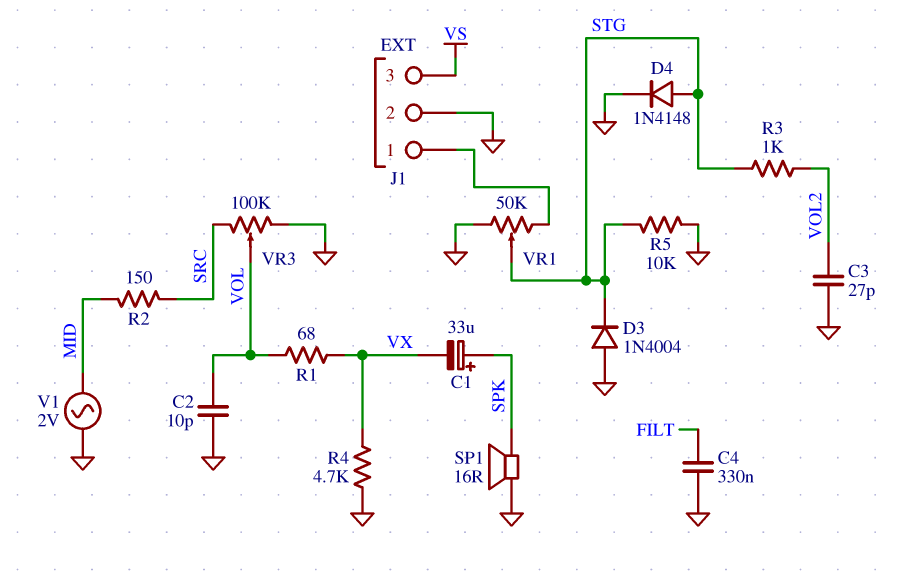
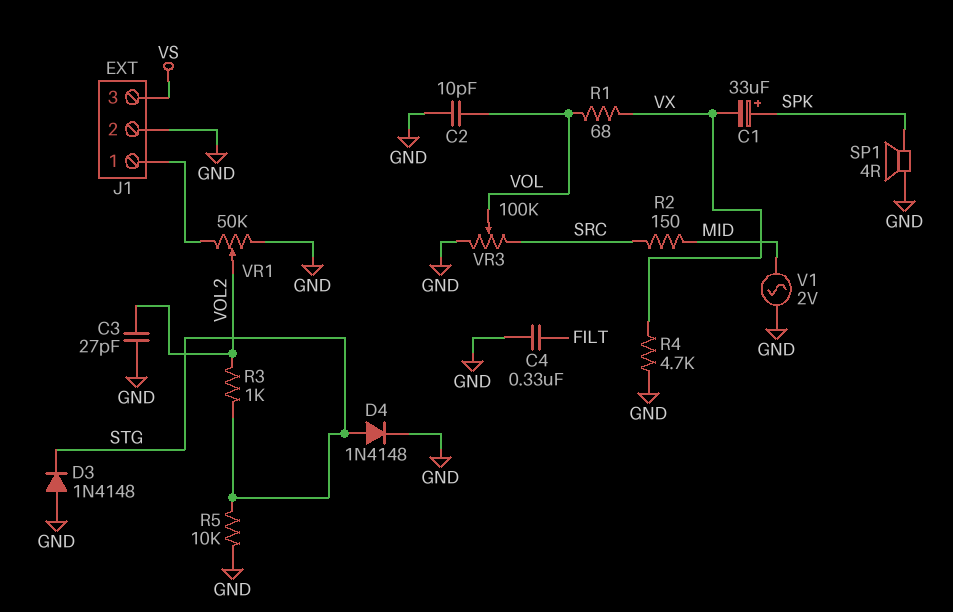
D3: diode 1N4004 (A GND, K STG) -> diode 1N4148 (A GND, K STG)
SP1: speaker 16R (GND, SPK) -> speaker 4R (GND, SPK)
VR1: 50k (GND, J1/1, wiper STG) -> 50k (GND, J1/1, wiper VOL2)

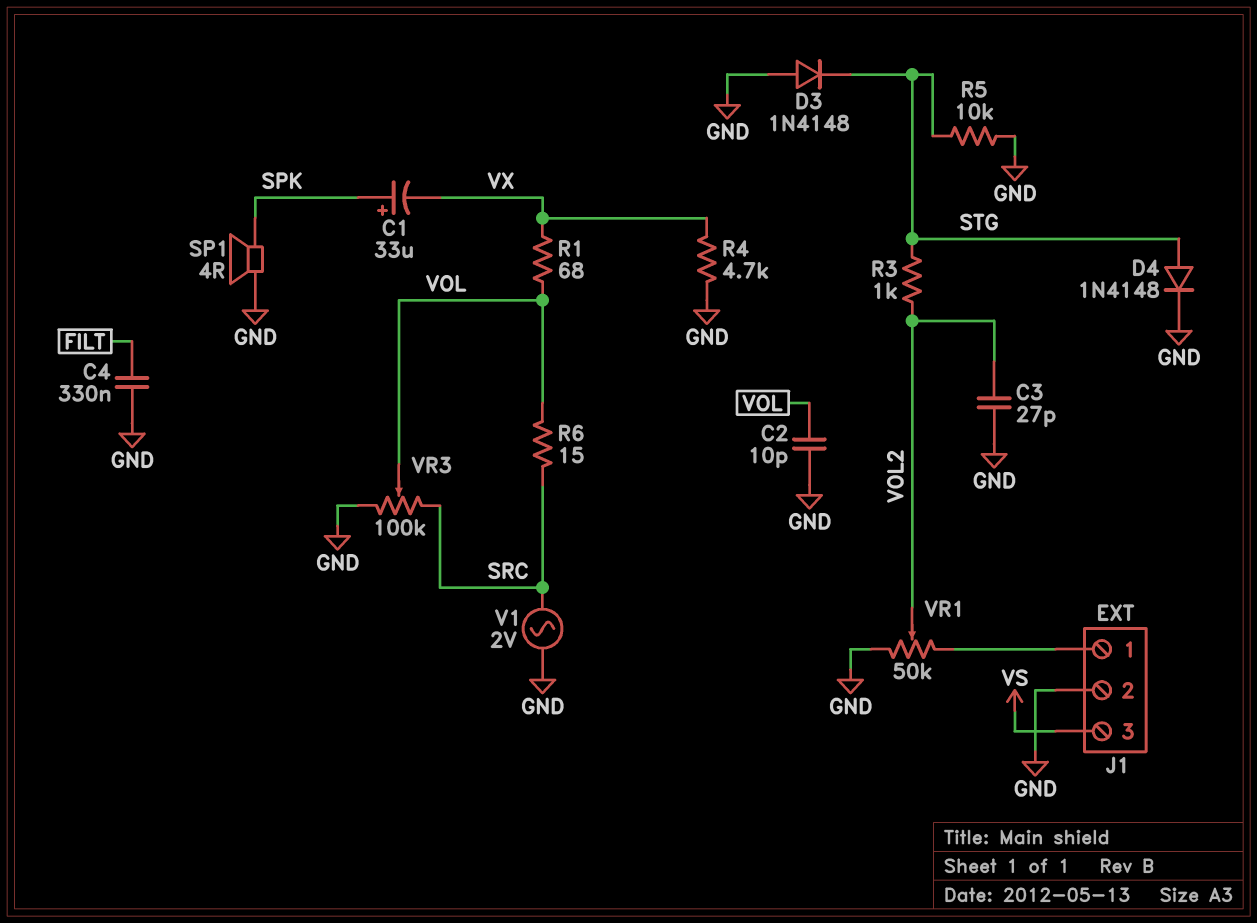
R2: 150 (MID, SRC) -> none
R6: none -> 15 (SRC, VOL)
V1: AC 2V (GND, MID) -> AC 2V (GND, SRC)

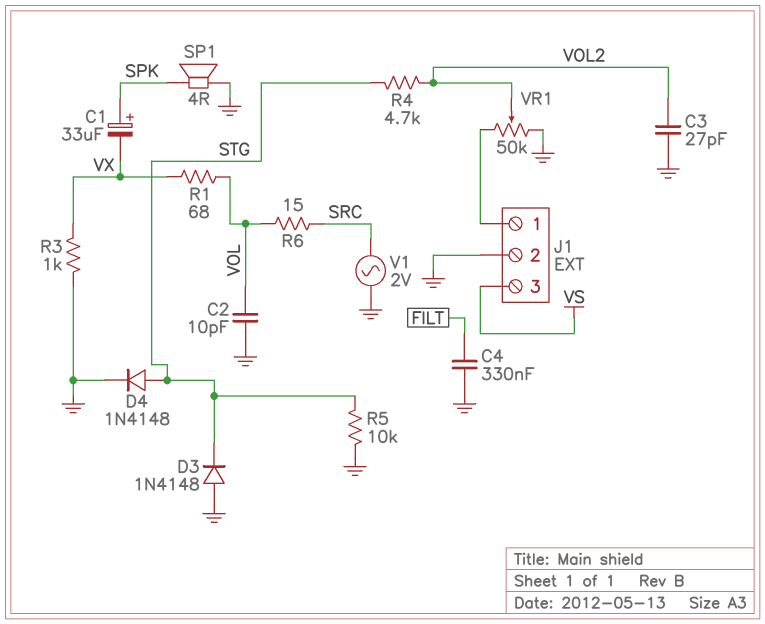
R3: 1k (STG, VOL2) -> 1k (GND, VX)
R4: 4.7k (GND, VX) -> 4.7k (STG, VOL2)
VR3: 100k (GND, SRC, wiper VOL) -> none

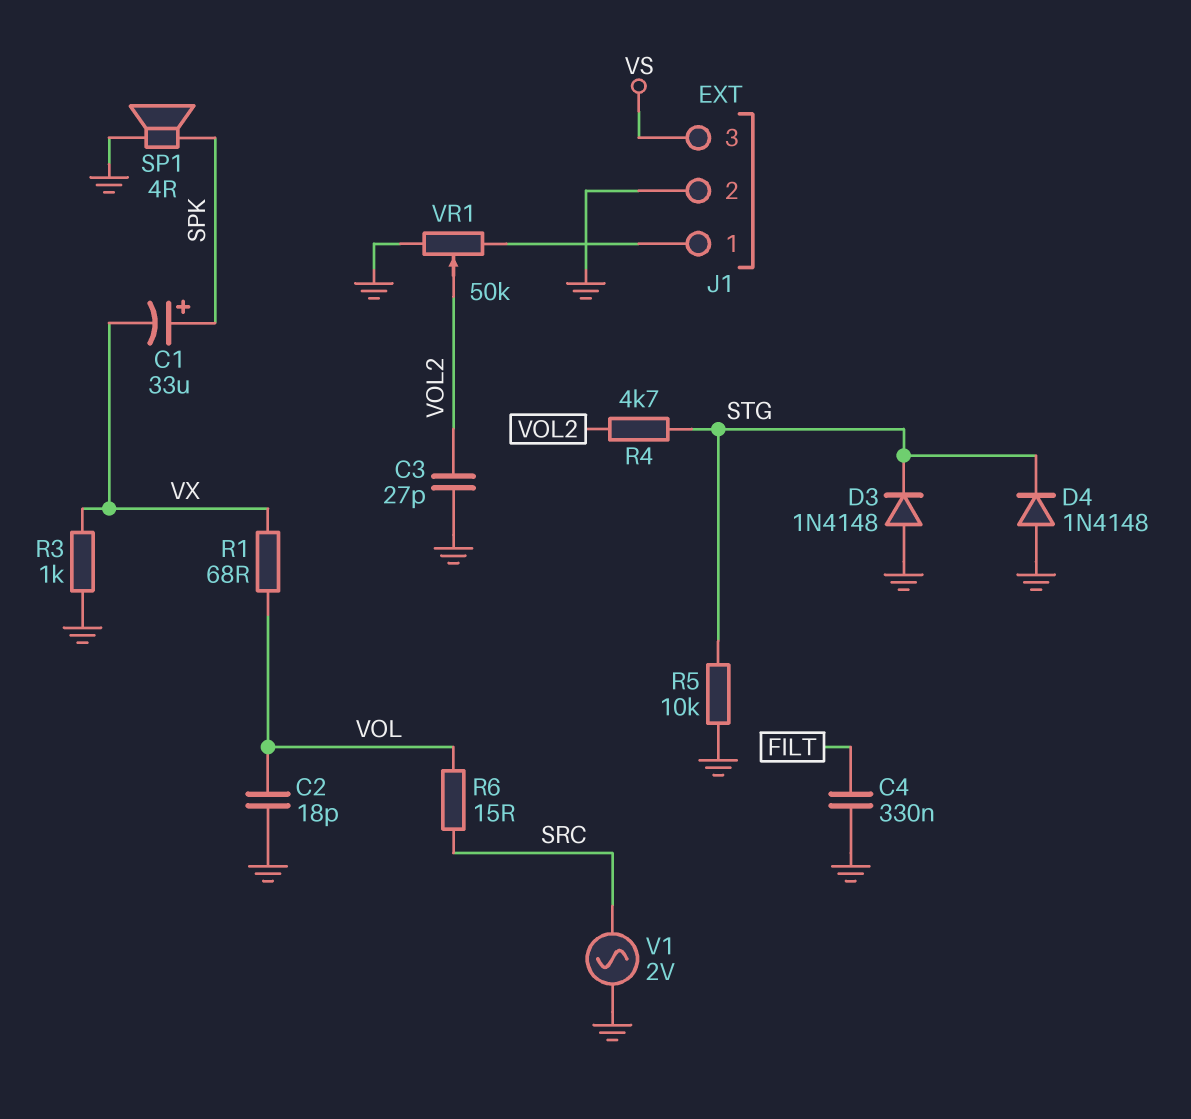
C2: 10pF (GND, VOL) -> 18pF (GND, VOL)
D4: diode 1N4148 (A STG, K GND) -> diode 1N4148 (A GND, K STG)

